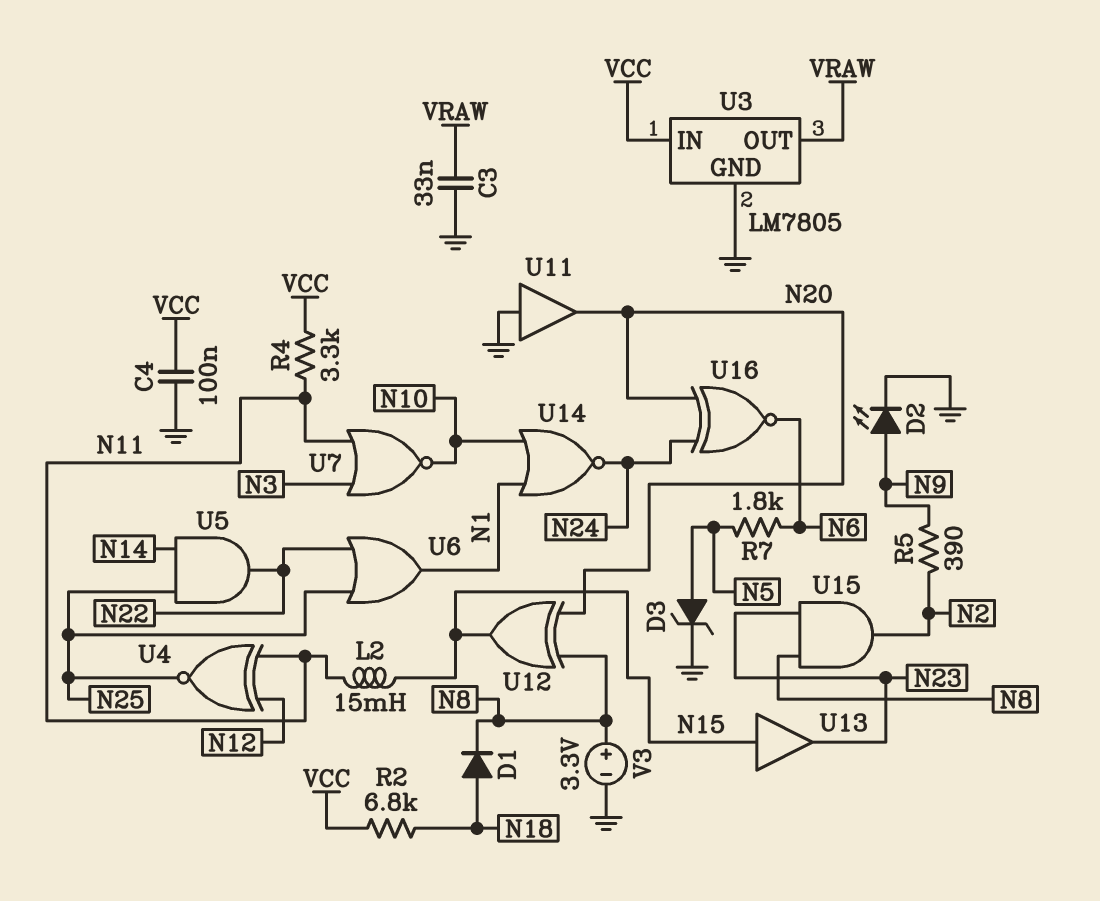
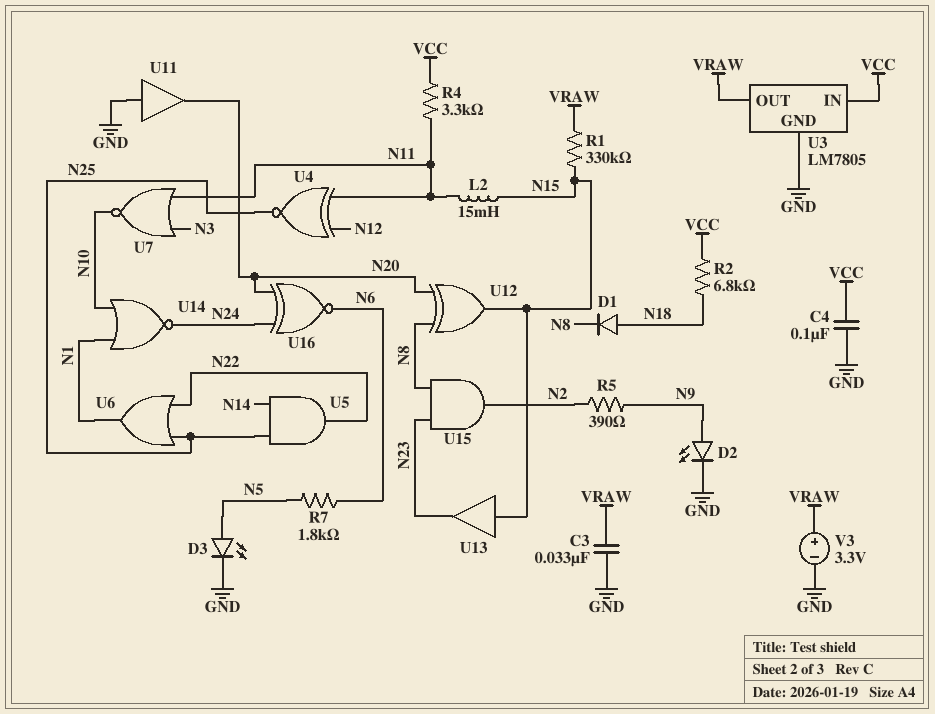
D3: zener (A N5, K GND) -> LED (A N5, K GND)
R1: none -> 330k (N15, VRAW)
V3: 3.3V (plus N8, minus GND) -> 3.3V (plus VRAW, minus GND)

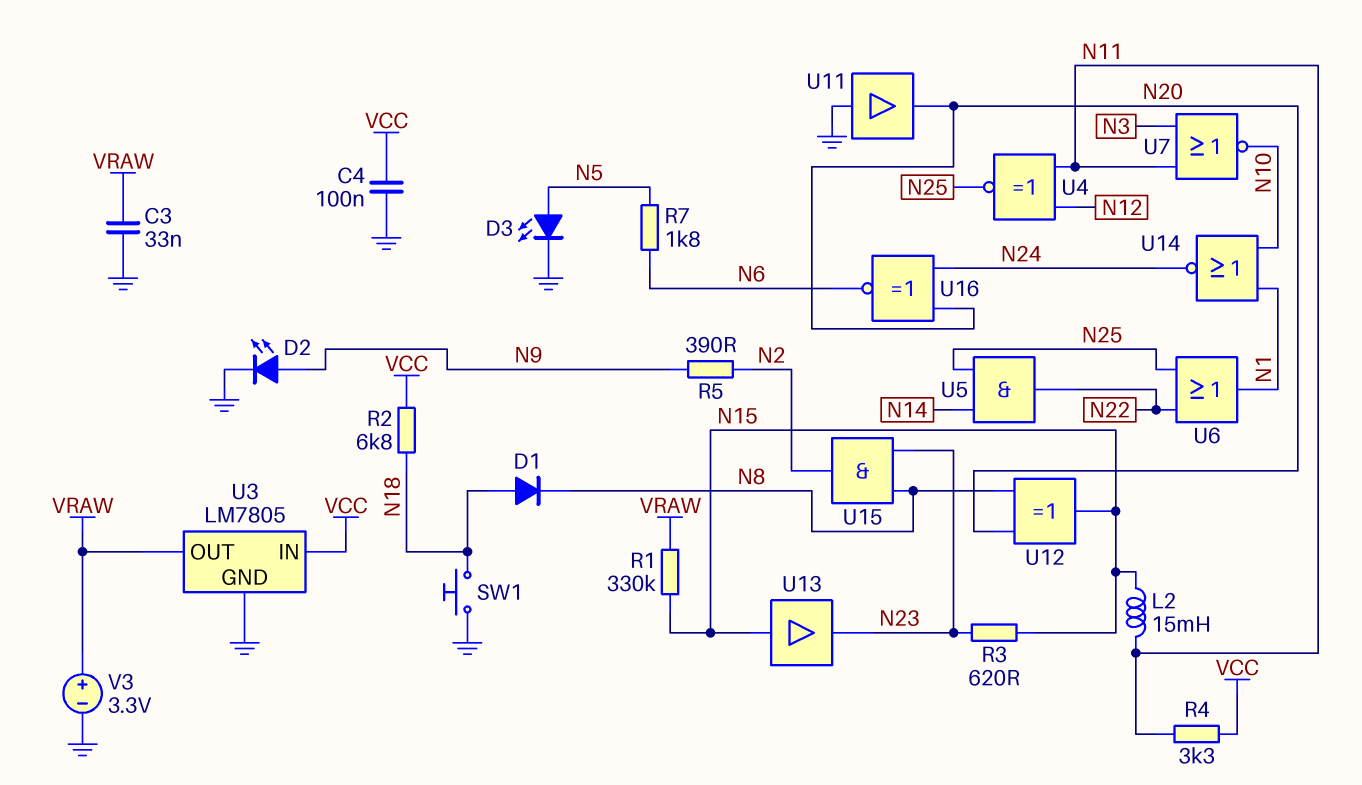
R3: none -> 620 (N15, N23)
SW1: none -> button (GND, N18)

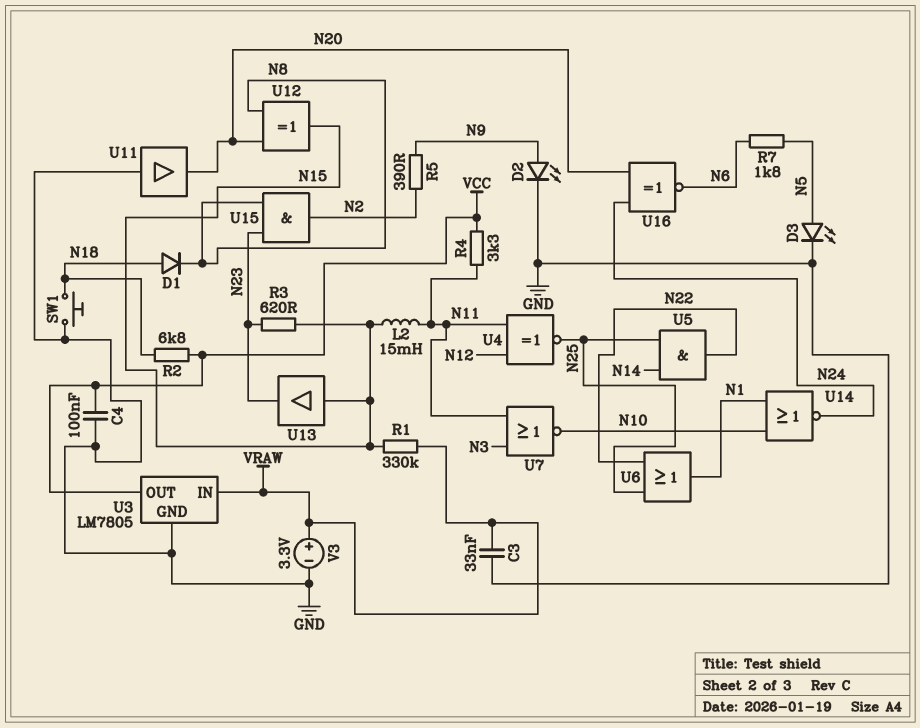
U3 pin IN: VCC -> VRAW
U3 pin OUT: VRAW -> VCC

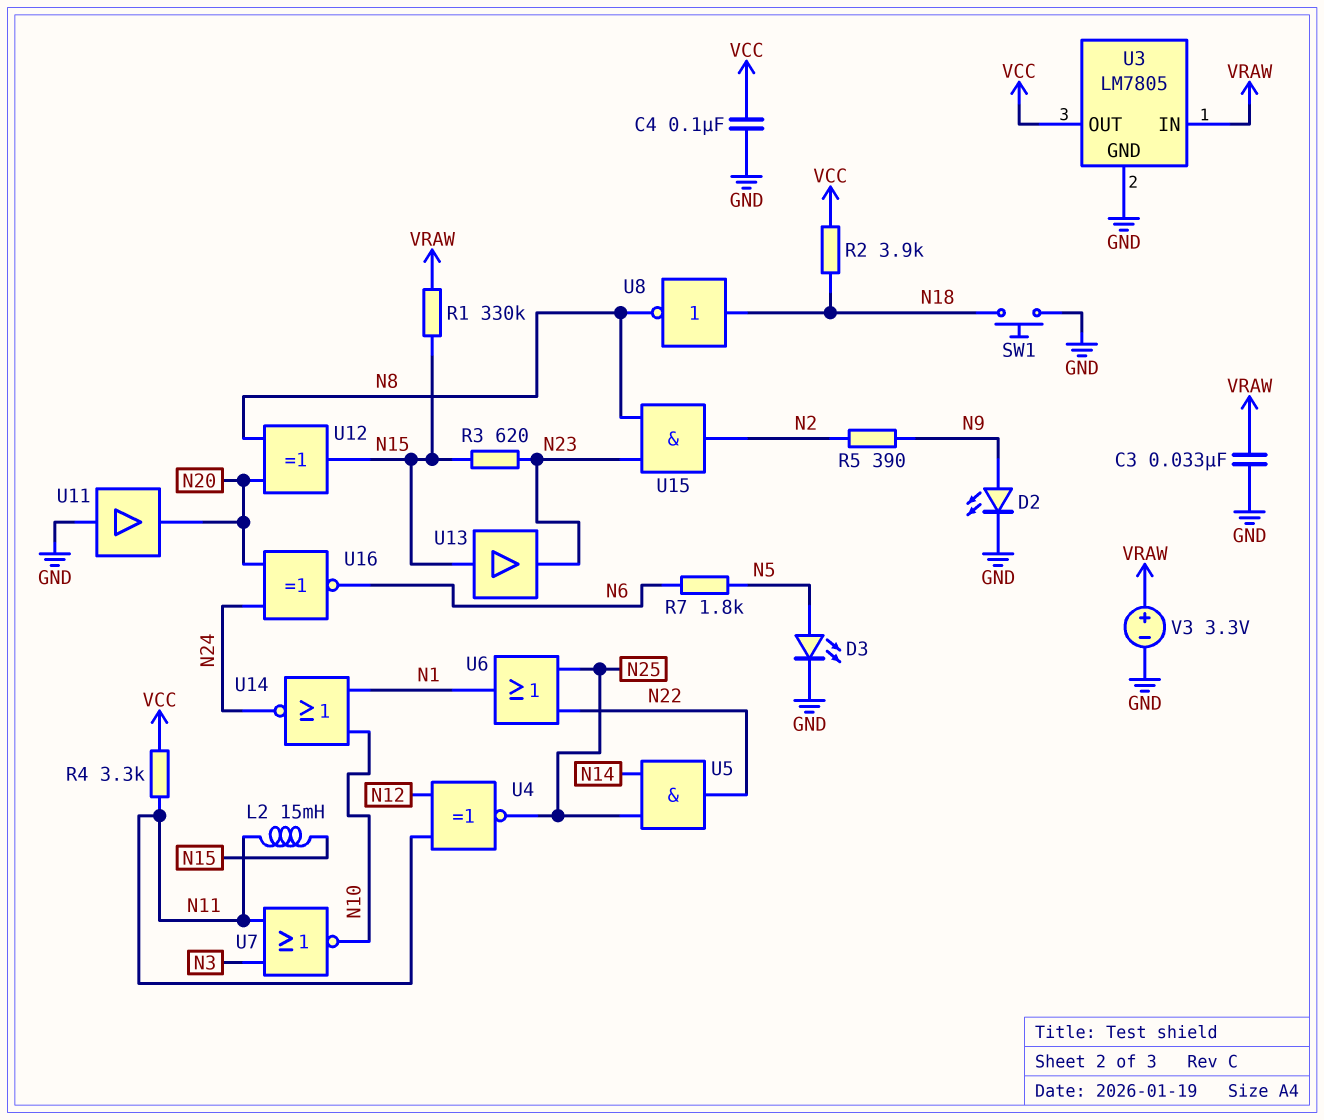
D1: diode (A N18, K N8) -> none
R2: 6.8k (N18, VCC) -> 3.9k (N18, VCC)
U8: none -> NOT (in N18, out N8)

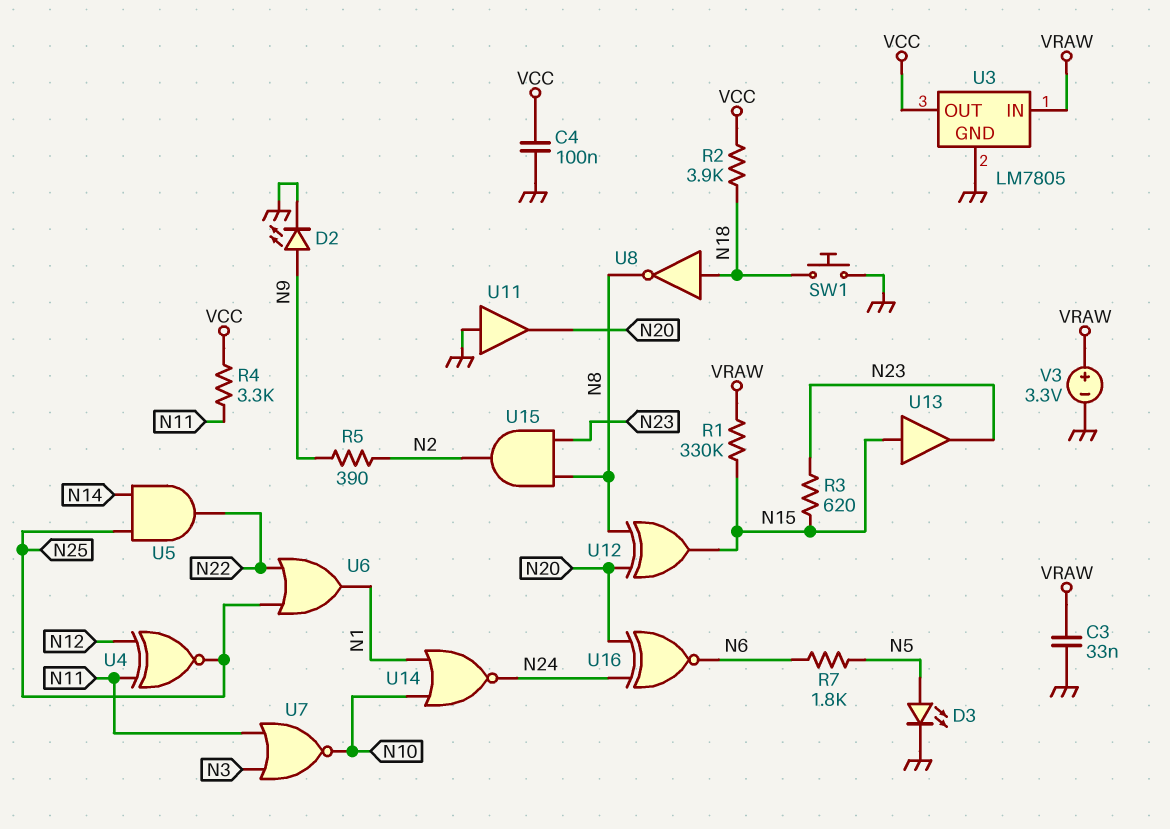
L2: 15mH (N11, N15) -> none

